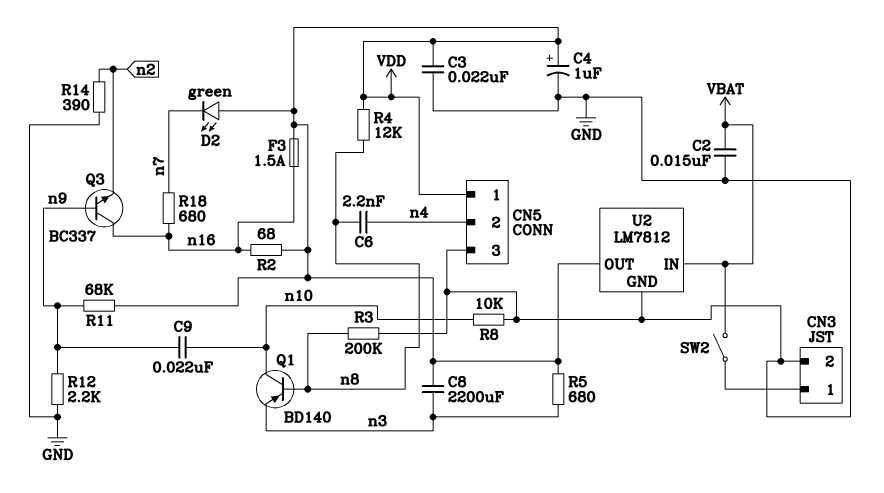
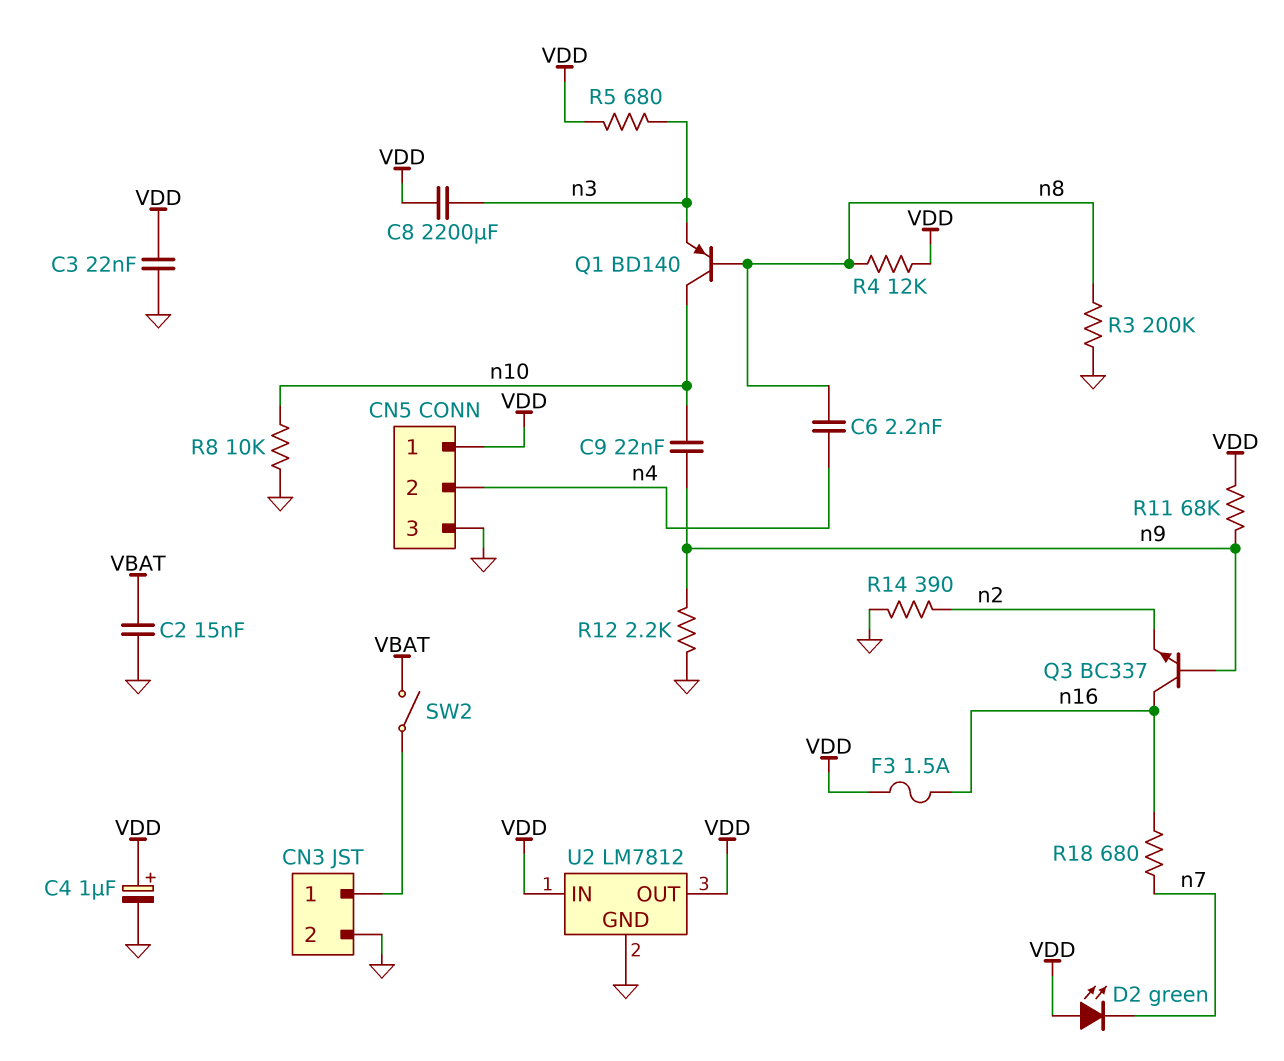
R2: 68 (VDD, n16) -> none
U2 pin IN: VBAT -> VDD

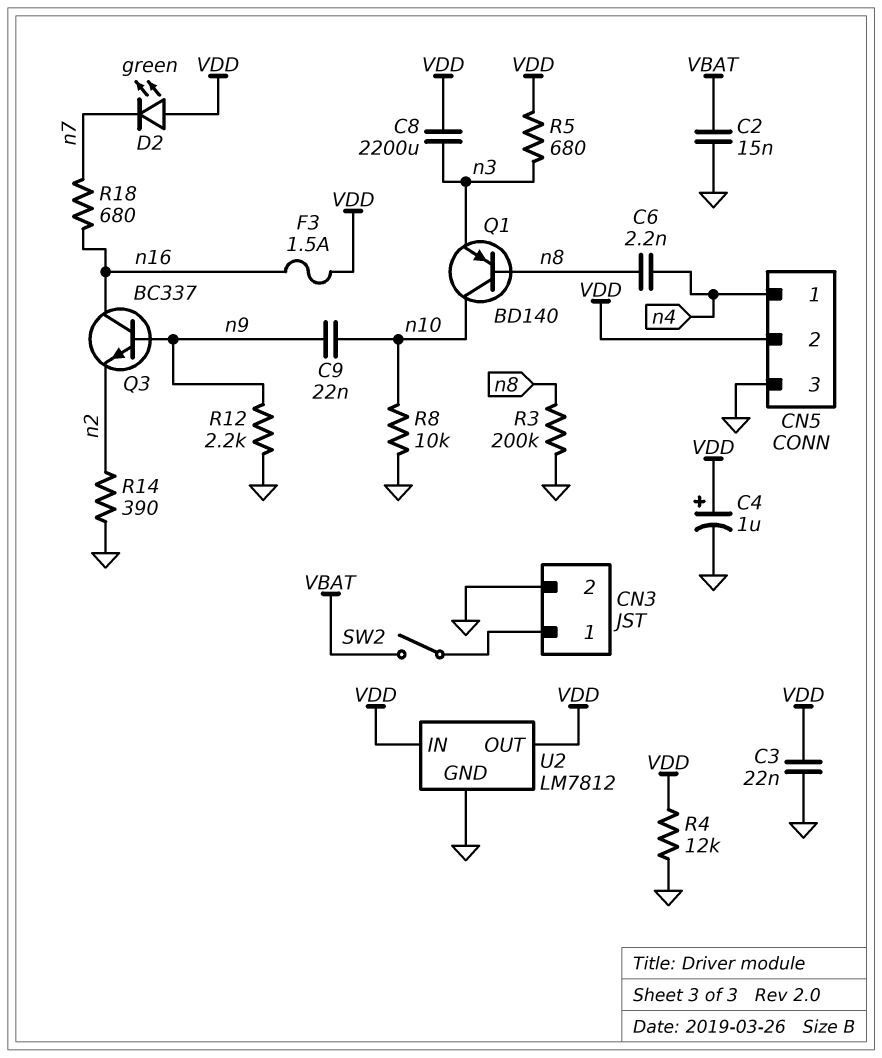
CN5 pin 1: VDD -> n4
CN5 pin 2: n4 -> VDD
R4: 12k (VDD, n8) -> 12k (GND, VDD)
R11: 68k (VDD, n9) -> none

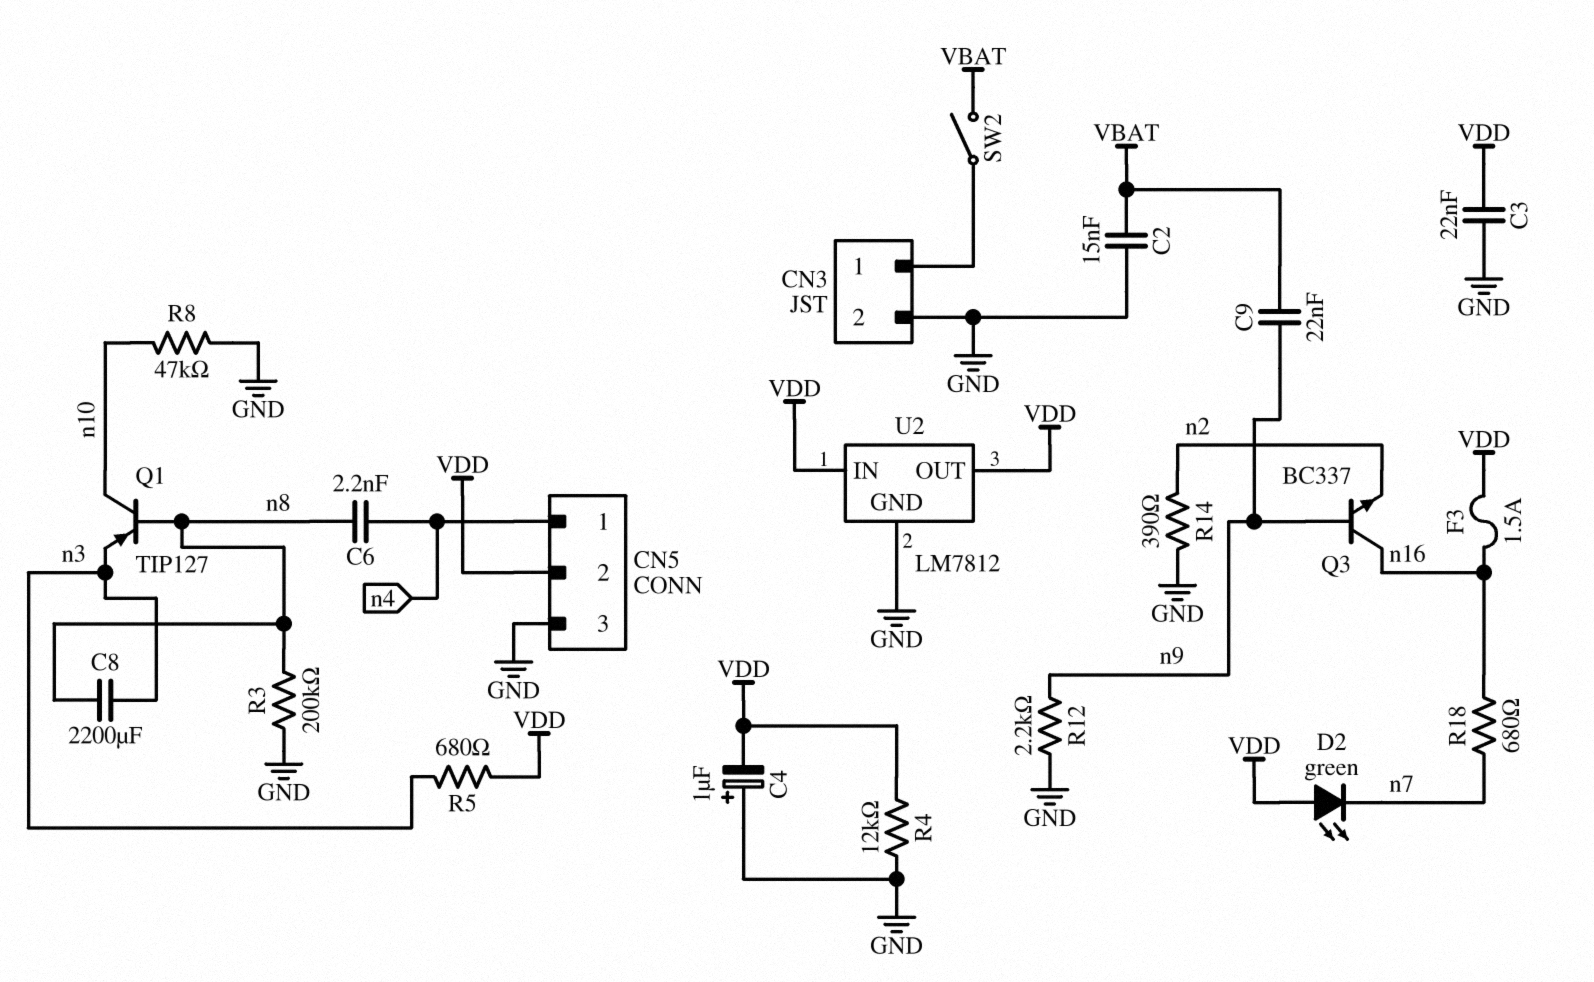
C4: 1uF (plus VDD, minus GND) -> 1uF (plus GND, minus VDD)
C8: 2200uF (VDD, n3) -> 2200uF (n3, n8)
C9: 22nF (n9, n10) -> 22nF (VBAT, n9)
Q1: PNP BD140 (B n8, C n10, E n3) -> PNP TIP127 (B n8, C n10, E n3)
R8: 10k (GND, n10) -> 47k (GND, n10)

